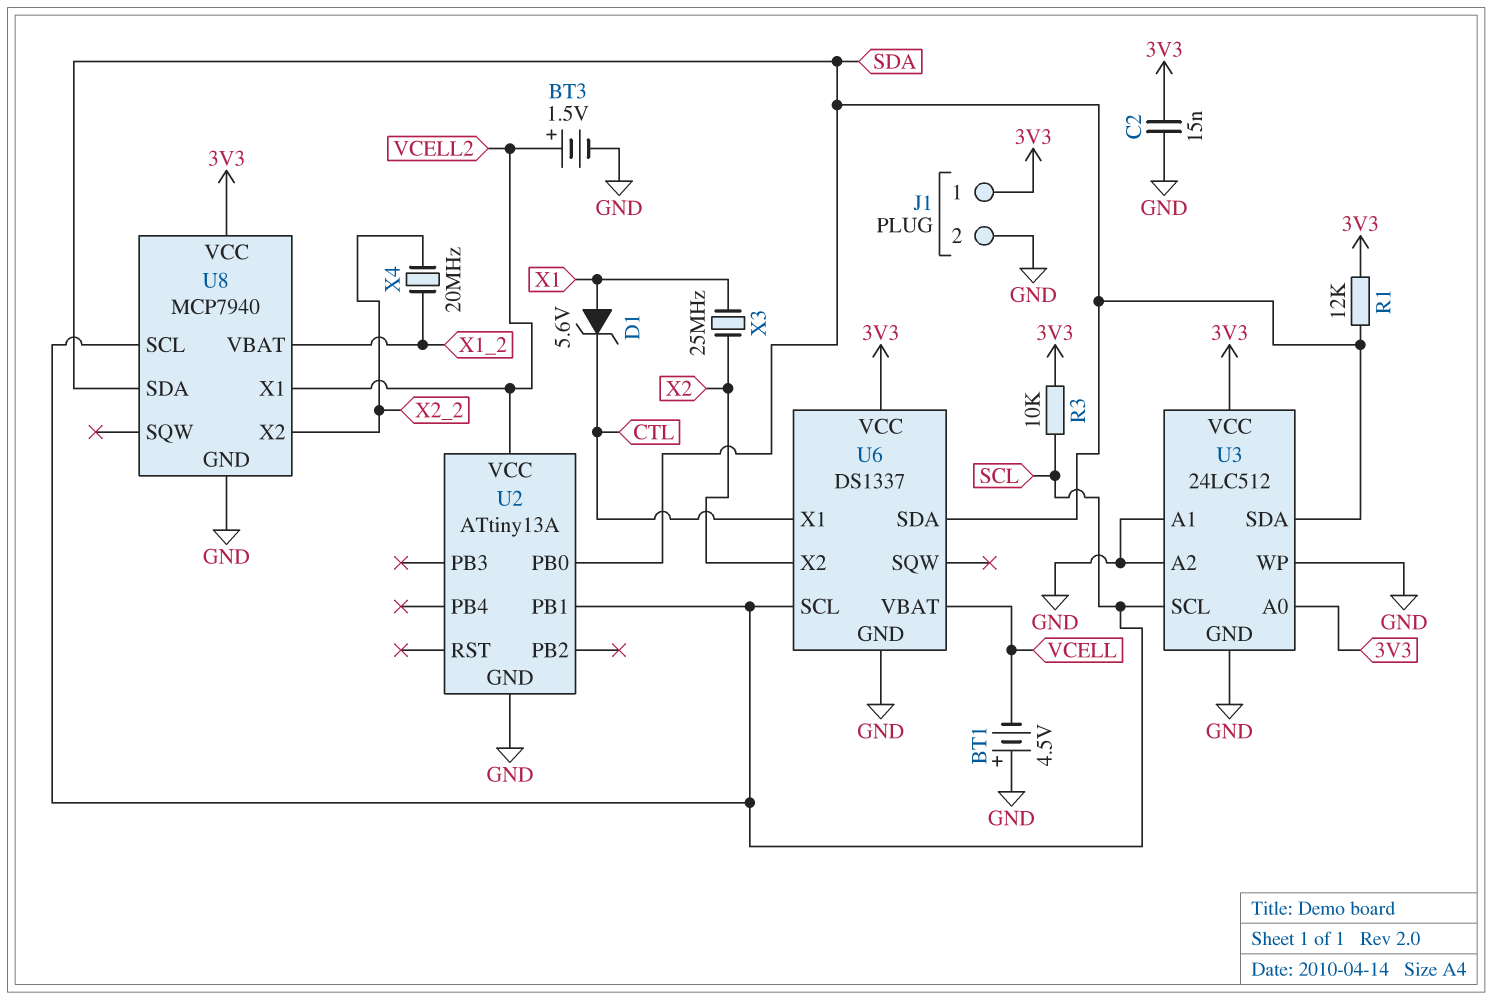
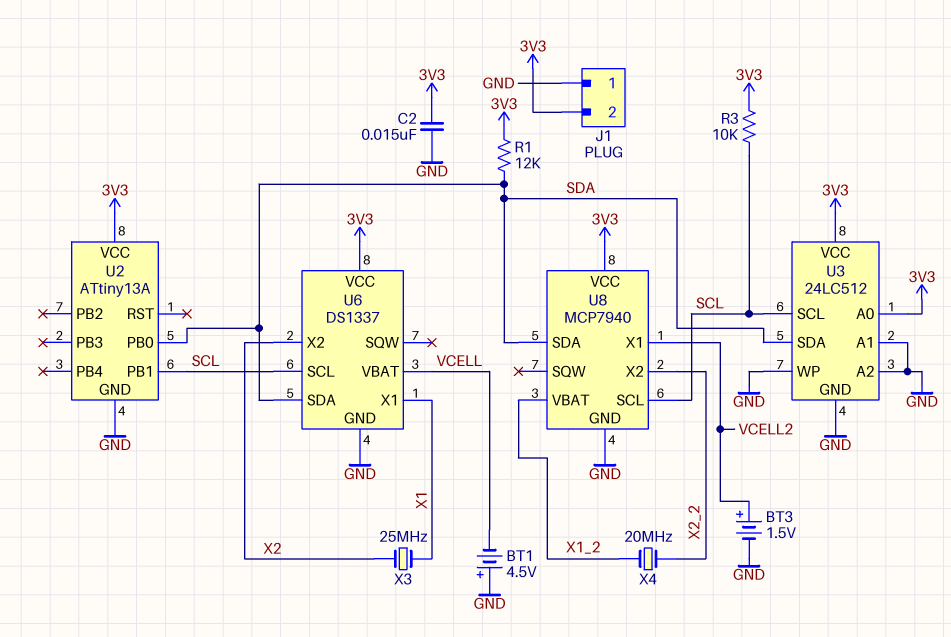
D1: zener 5.6V (A X1, K CTL) -> none
J1 pin 1: 3V3 -> GND
J1 pin 2: GND -> 3V3
U2 pin VCC: VCELL2 -> 3V3
U6 pin X1: CTL -> X1

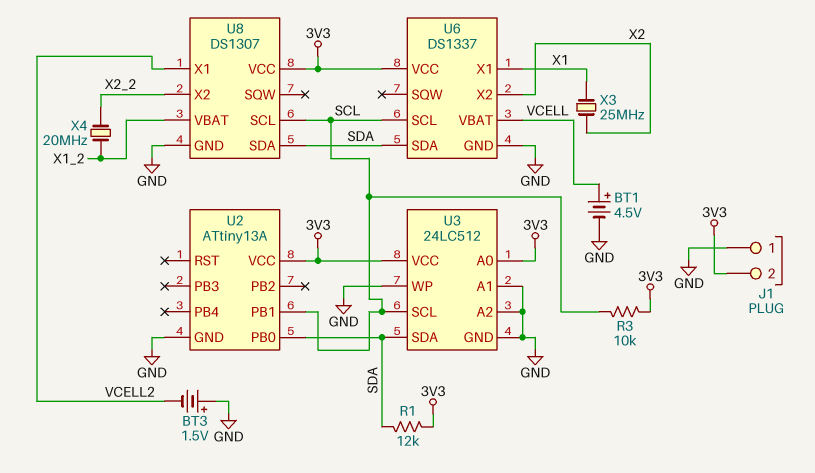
BT1: 4.5V (plus GND, minus VCELL) -> 4.5V (plus VCELL, minus GND)
BT3: 1.5V (plus VCELL2, minus GND) -> 1.5V (plus GND, minus VCELL2)
C2: 15nF (3V3, GND) -> none
U8: MCP7940 -> DS1307

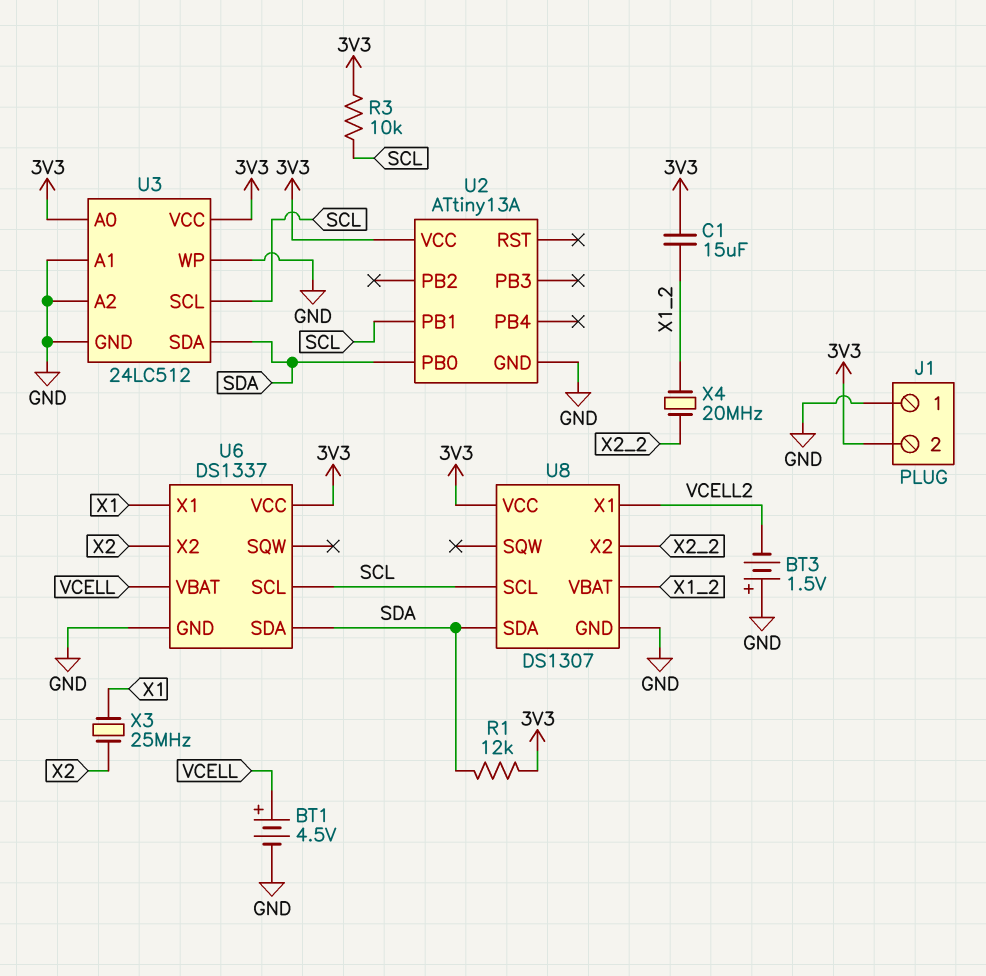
C1: none -> 15uF (3V3, X1_2)

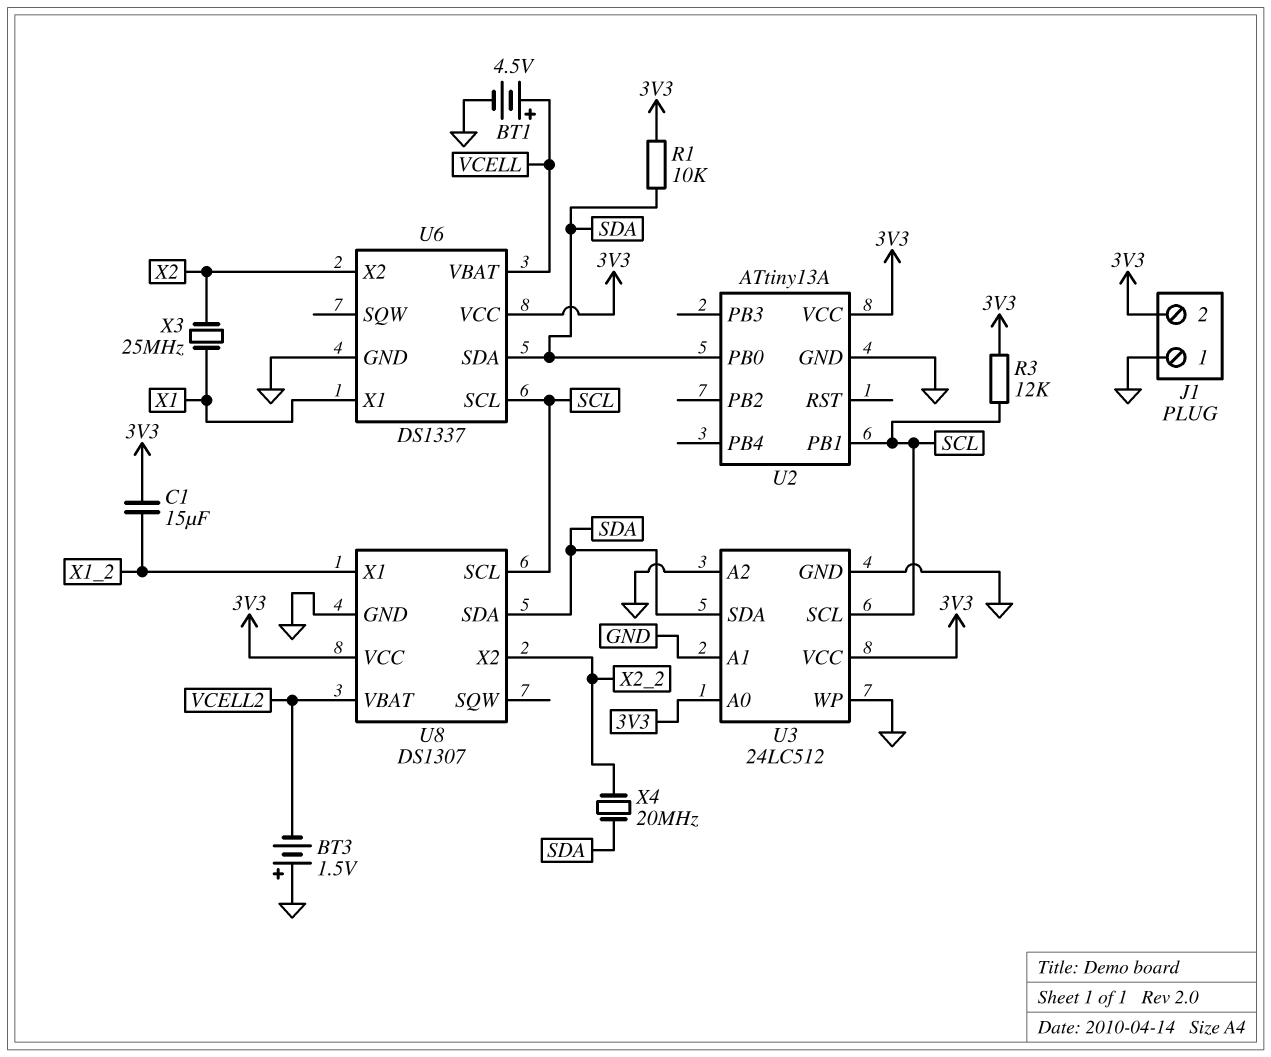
R1: 12k (3V3, SDA) -> 10k (3V3, SDA)
R3: 10k (3V3, SCL) -> 12k (3V3, SCL)
U8 pin VBAT: X1_2 -> VCELL2
U8 pin X1: VCELL2 -> X1_2
X4: 20MHz (X1_2, X2_2) -> 20MHz (SDA, X2_2)

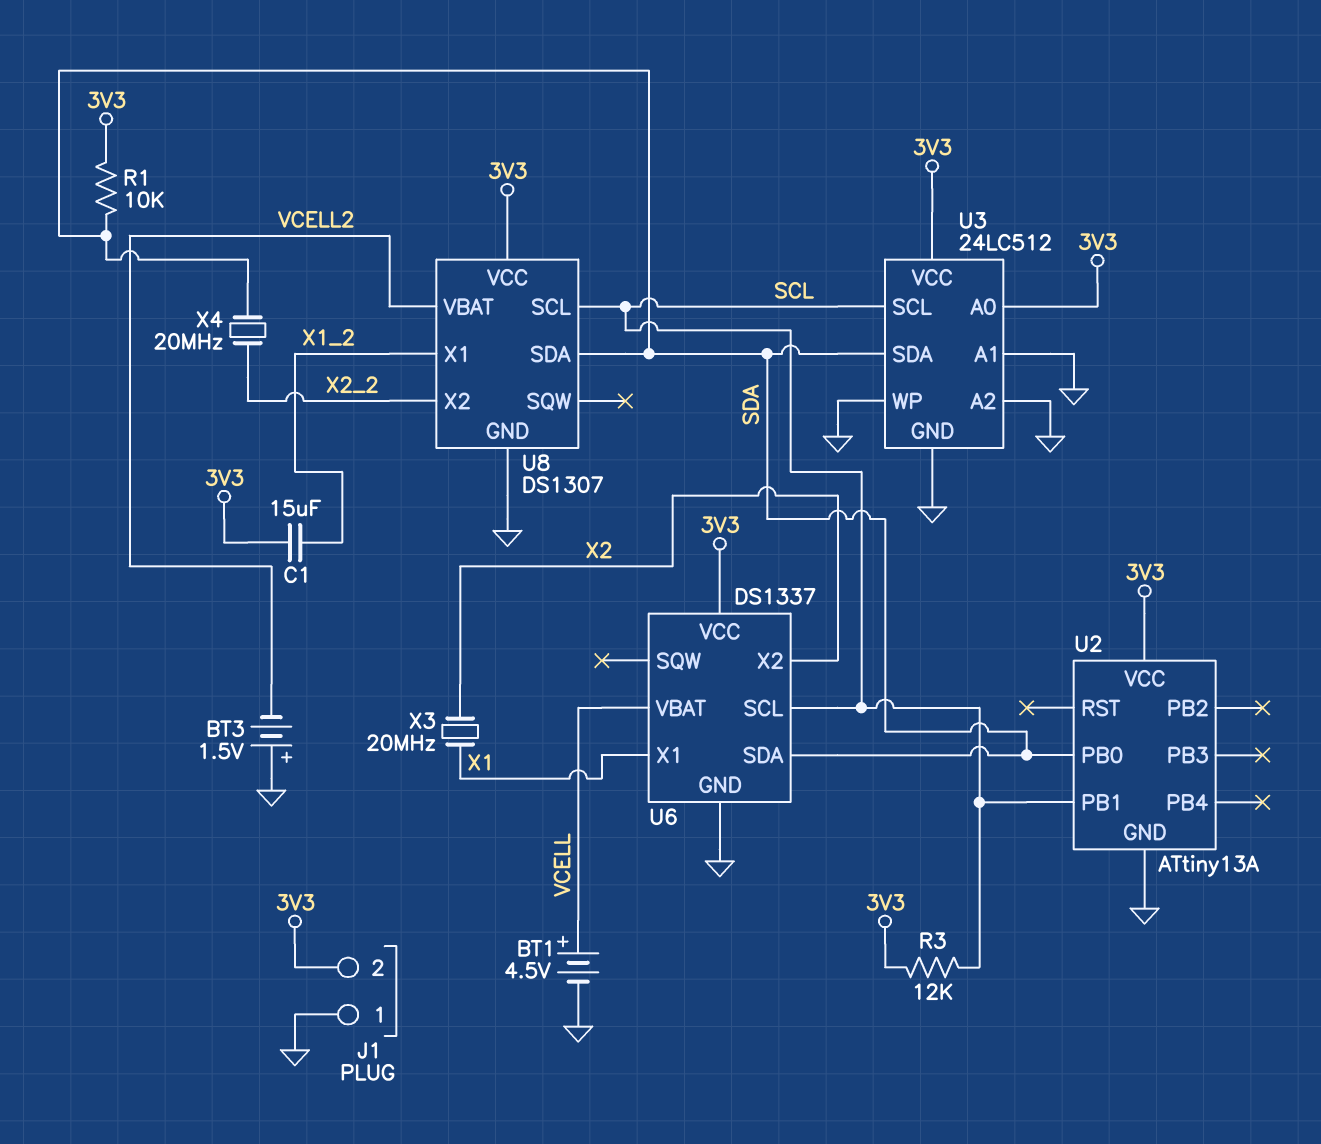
X3: 25MHz (X1, X2) -> 20MHz (X1, X2)

